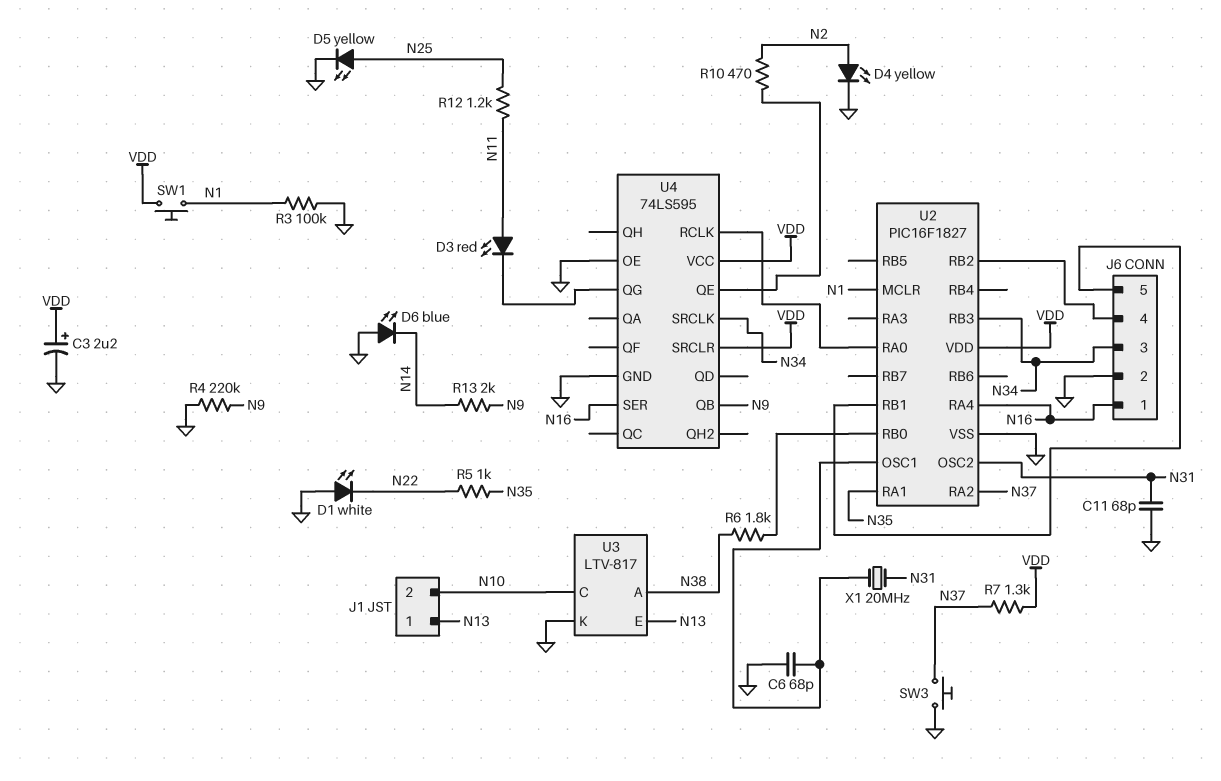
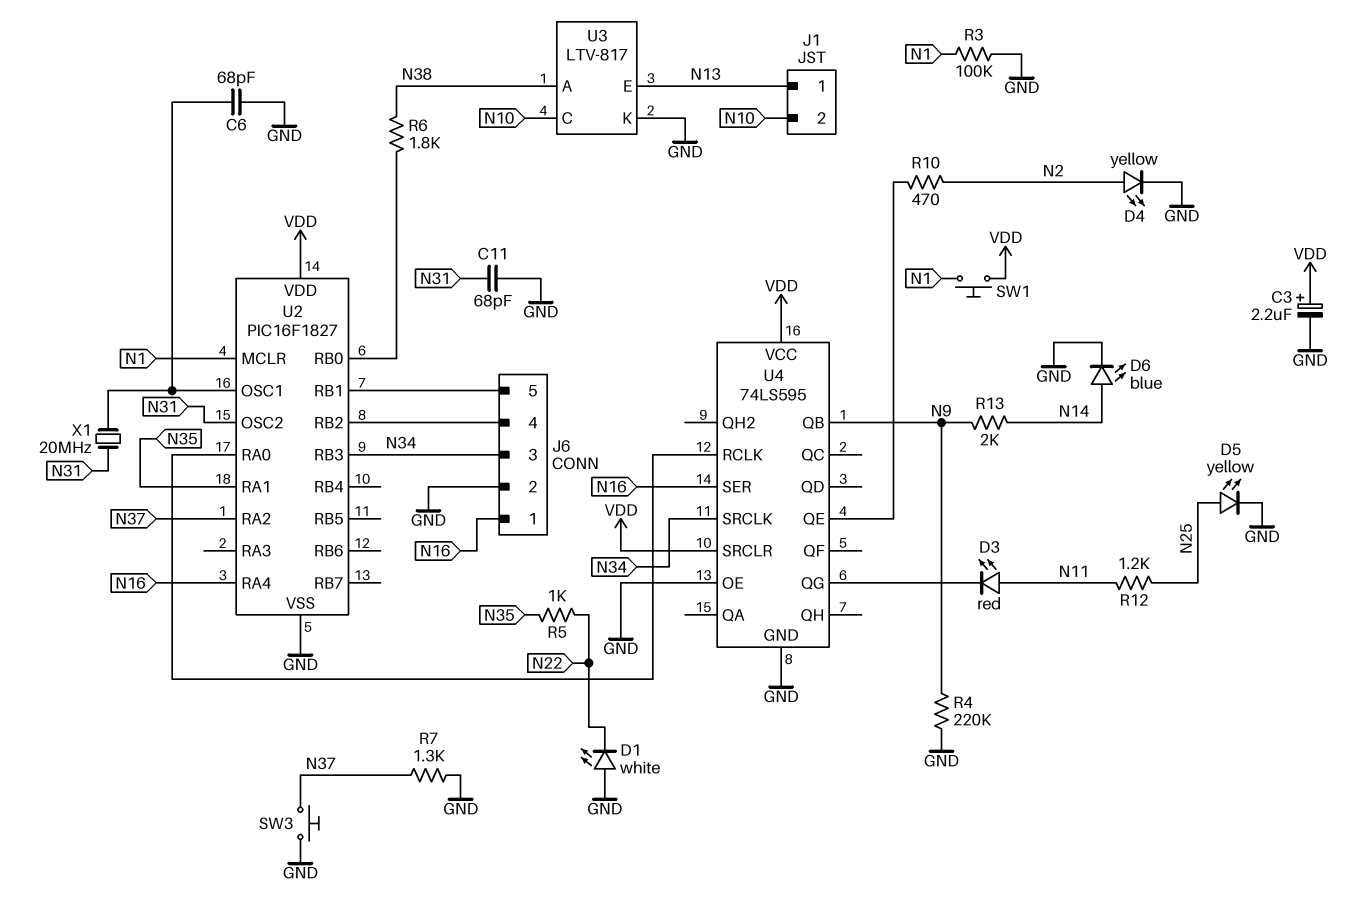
D6: LED blue (A GND, K N14) -> LED blue (A N14, K GND)
R7: 1.3k (N37, VDD) -> 1.3k (GND, N37)

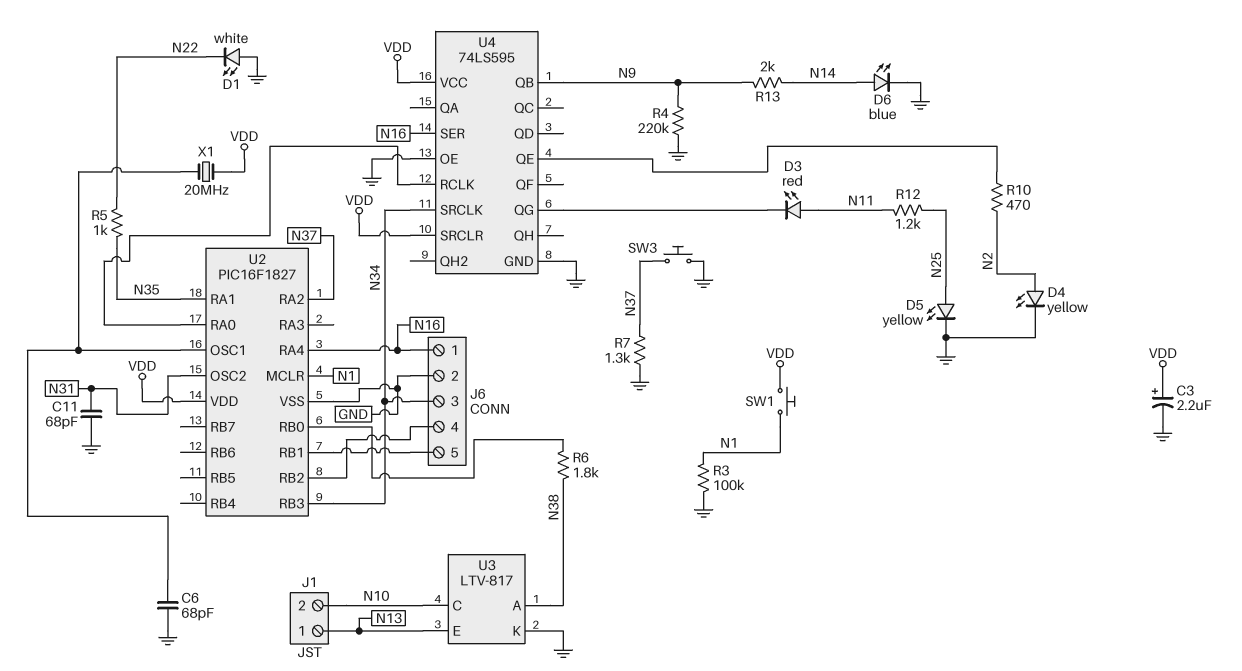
X1: 20MHz (N31, U2/OSC1) -> 20MHz (U2/OSC1, VDD)

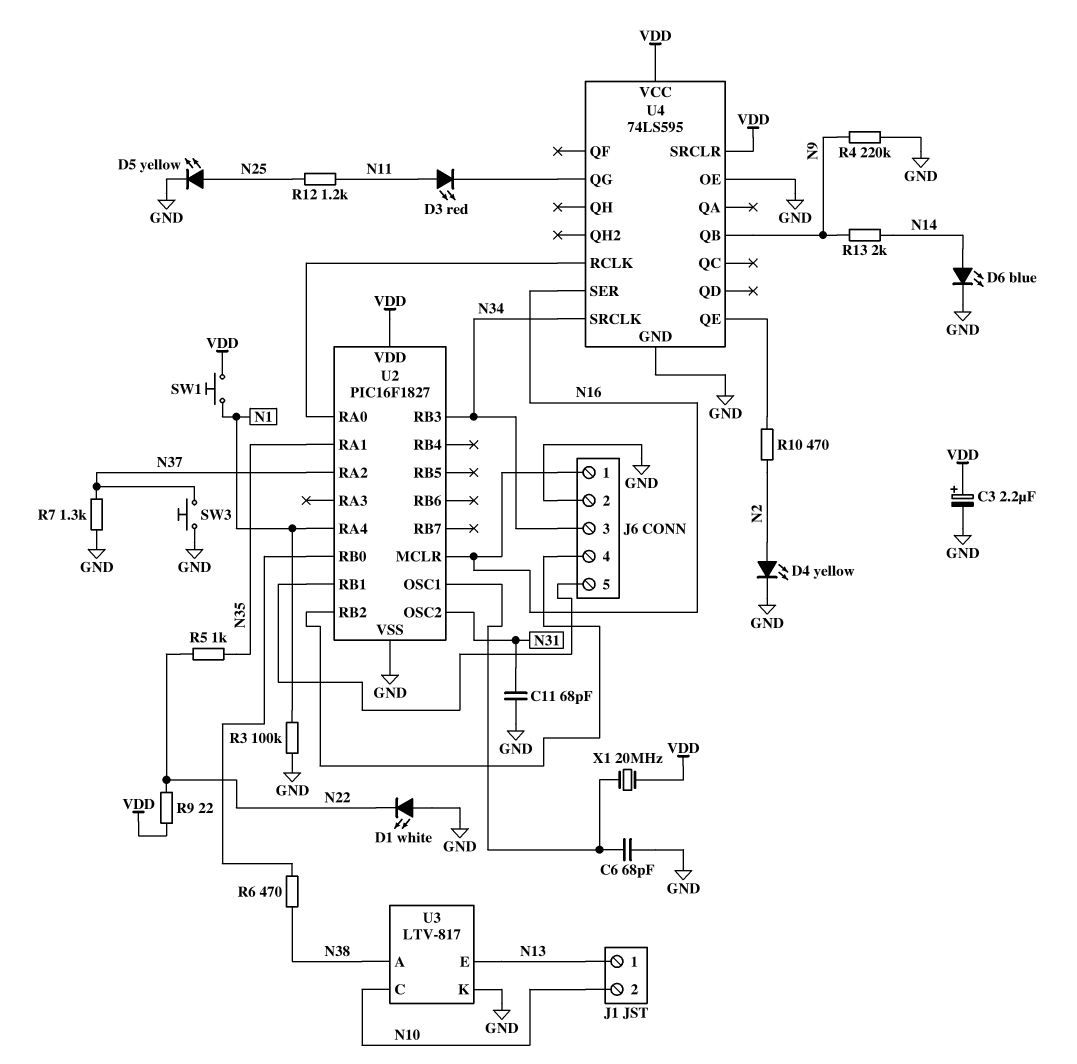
R6: 1.8k (N38, U2/RB0) -> 470 (N38, U2/RB0)
R9: none -> 22 (N22, VDD)
U2 pin MCLR: N1 -> N16
U2 pin RA4: N16 -> N1

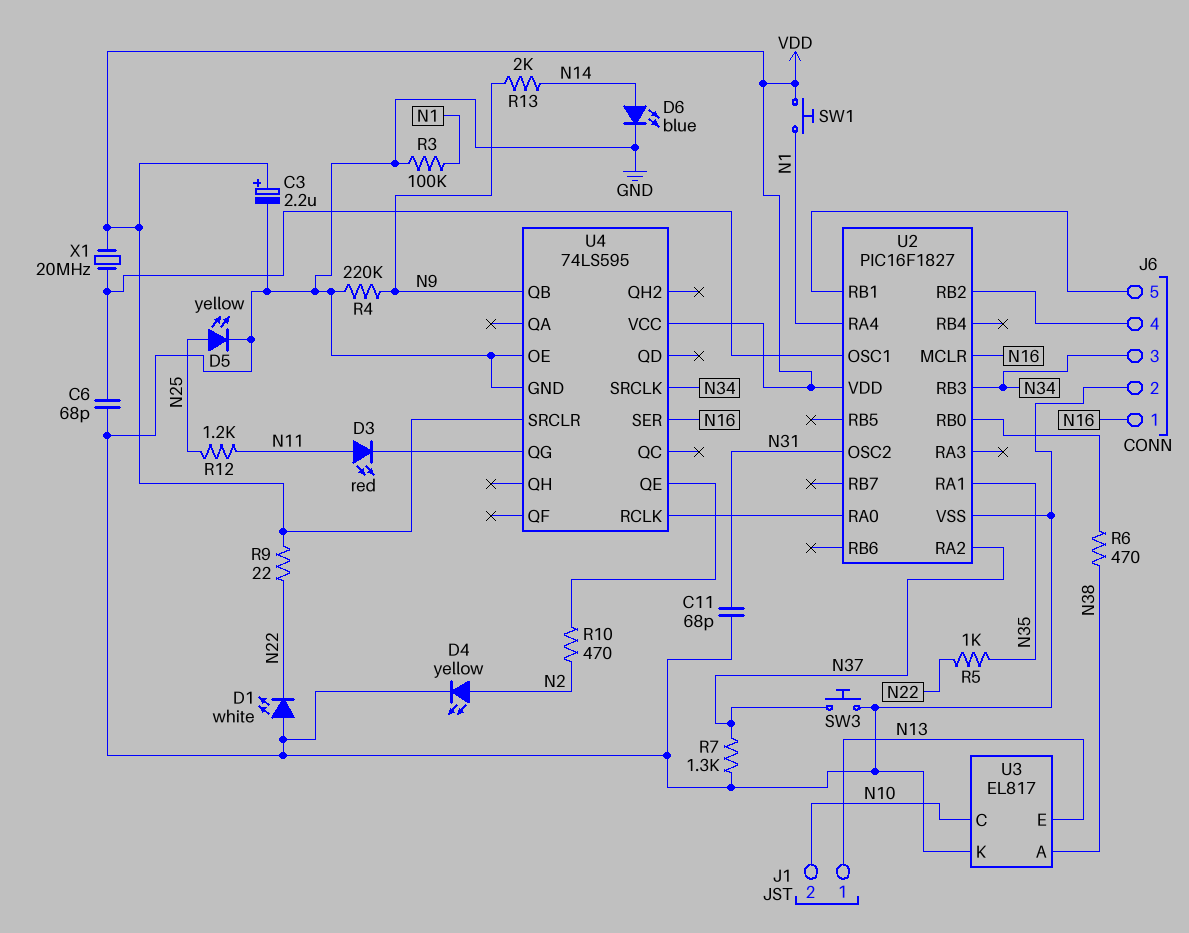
U3: LTV-817 -> EL817

